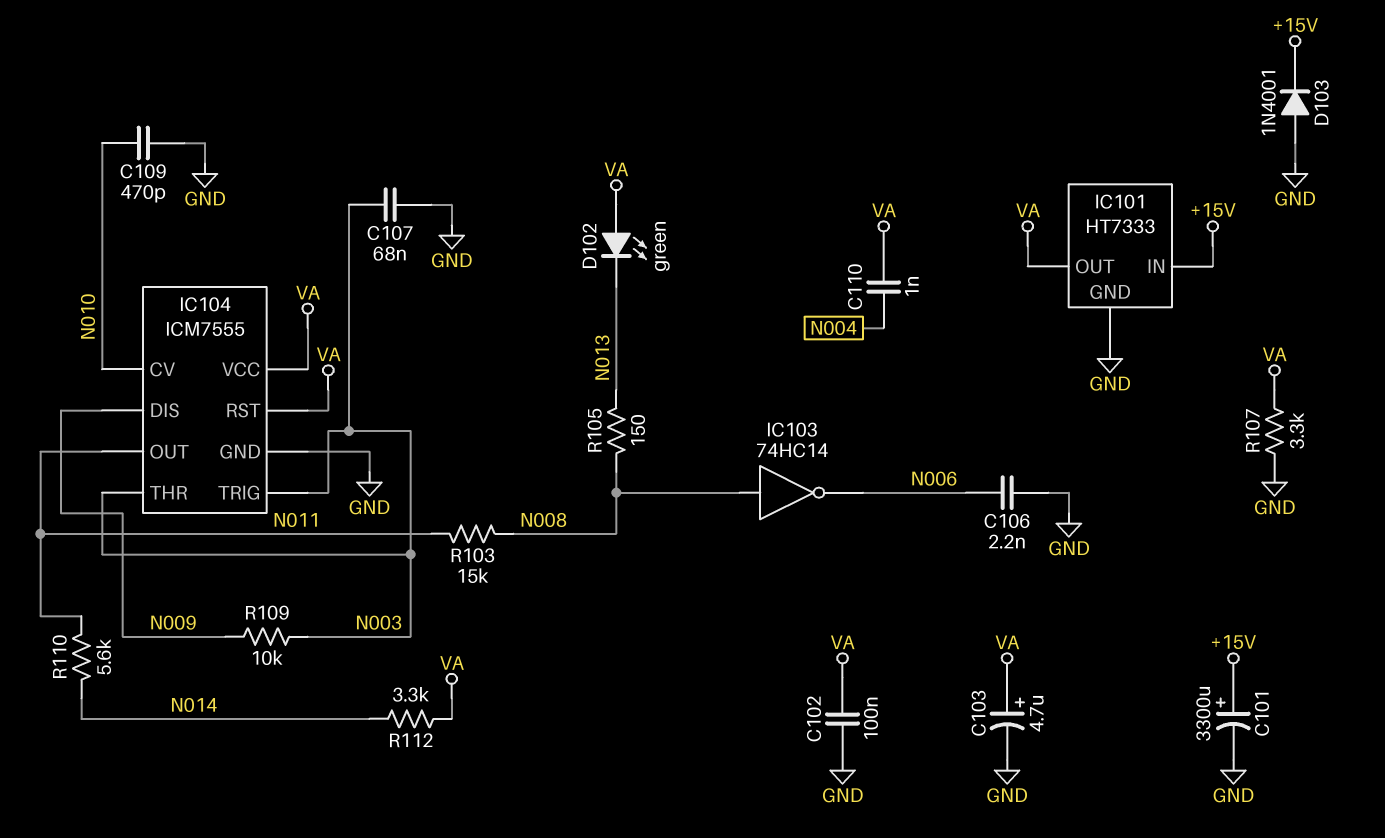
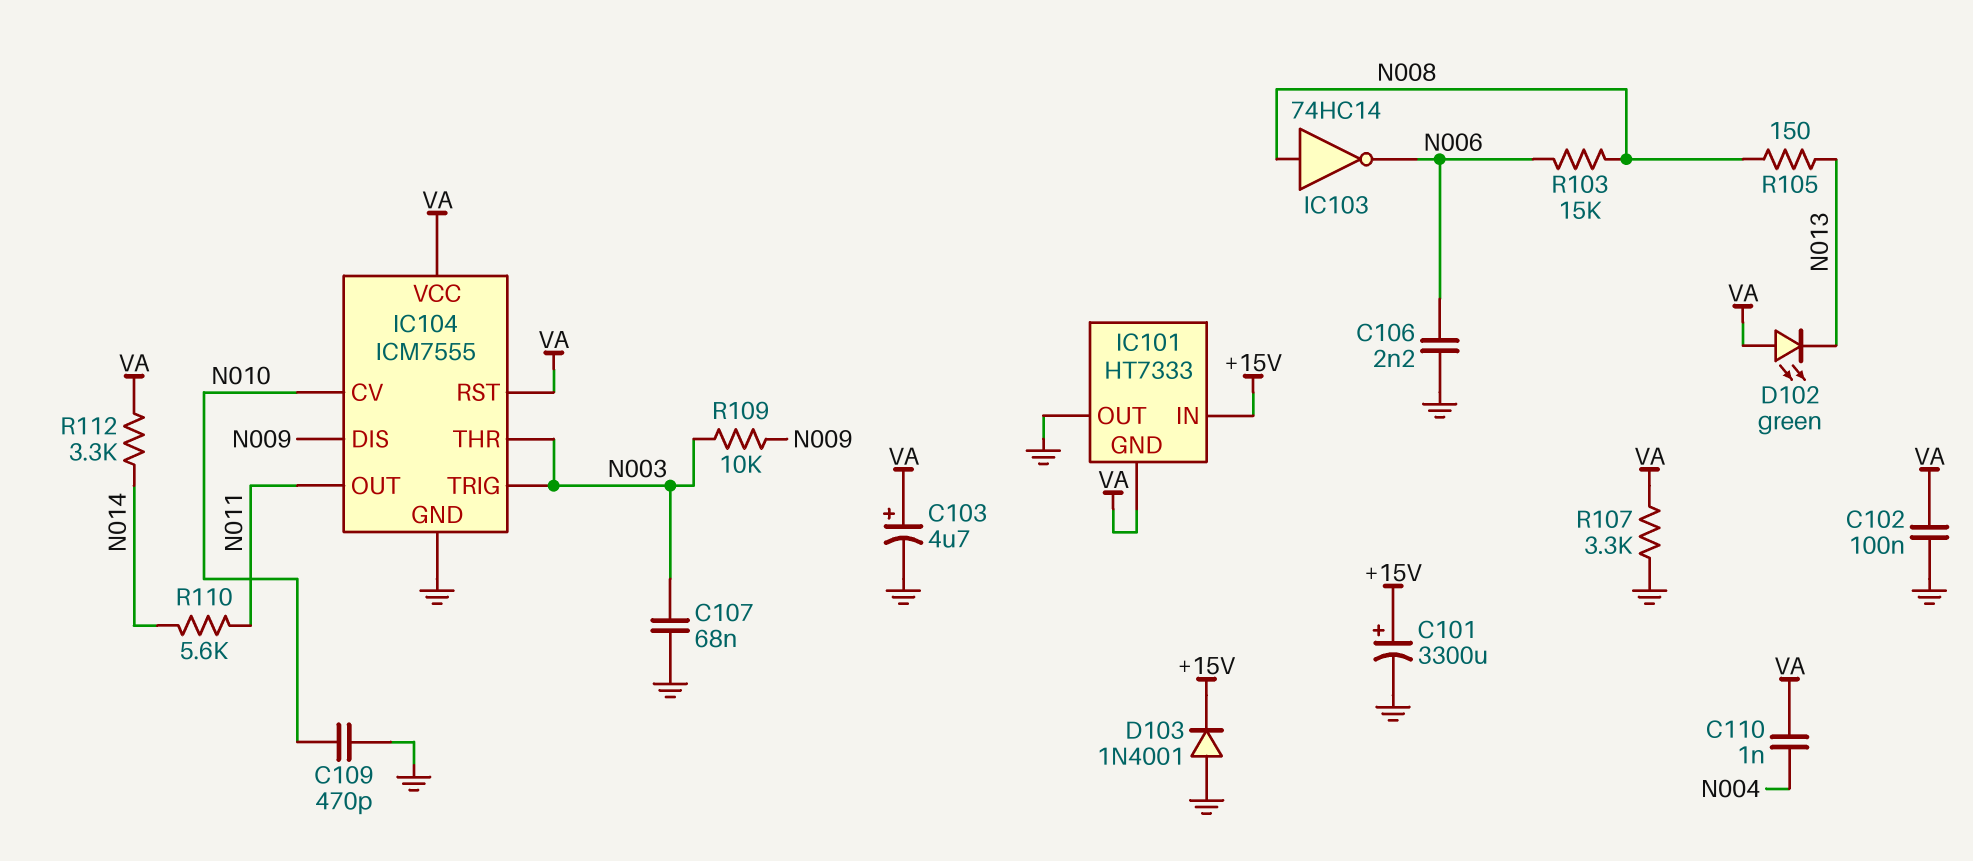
IC101 pin GND: GND -> VA
IC101 pin OUT: VA -> GND
R103: 15k (N008, N011) -> 15k (N006, N008)

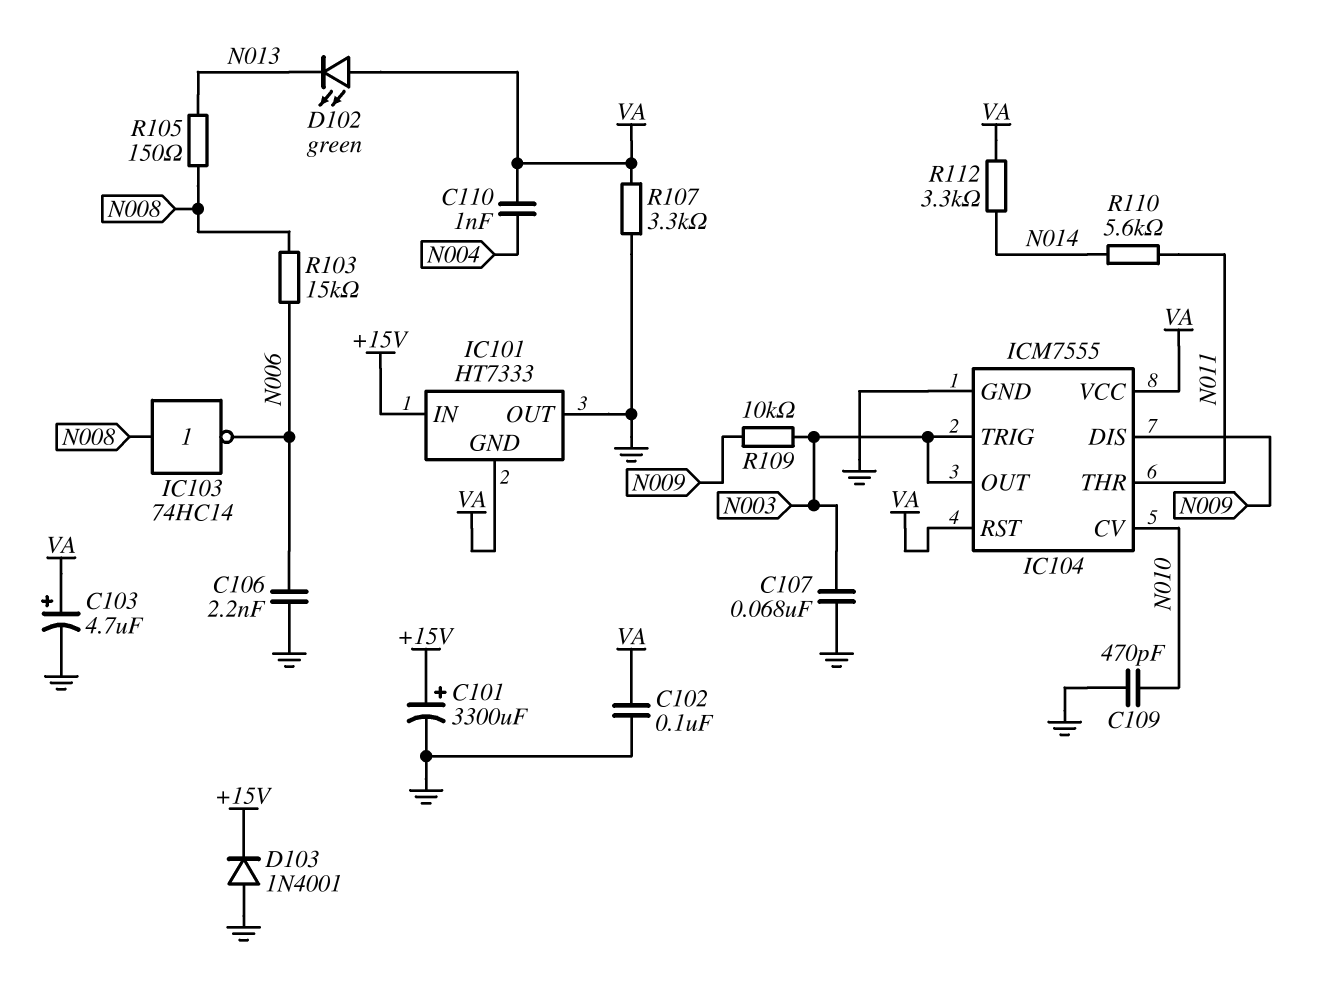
IC104 pin OUT: N011 -> N003
IC104 pin THR: N003 -> N011

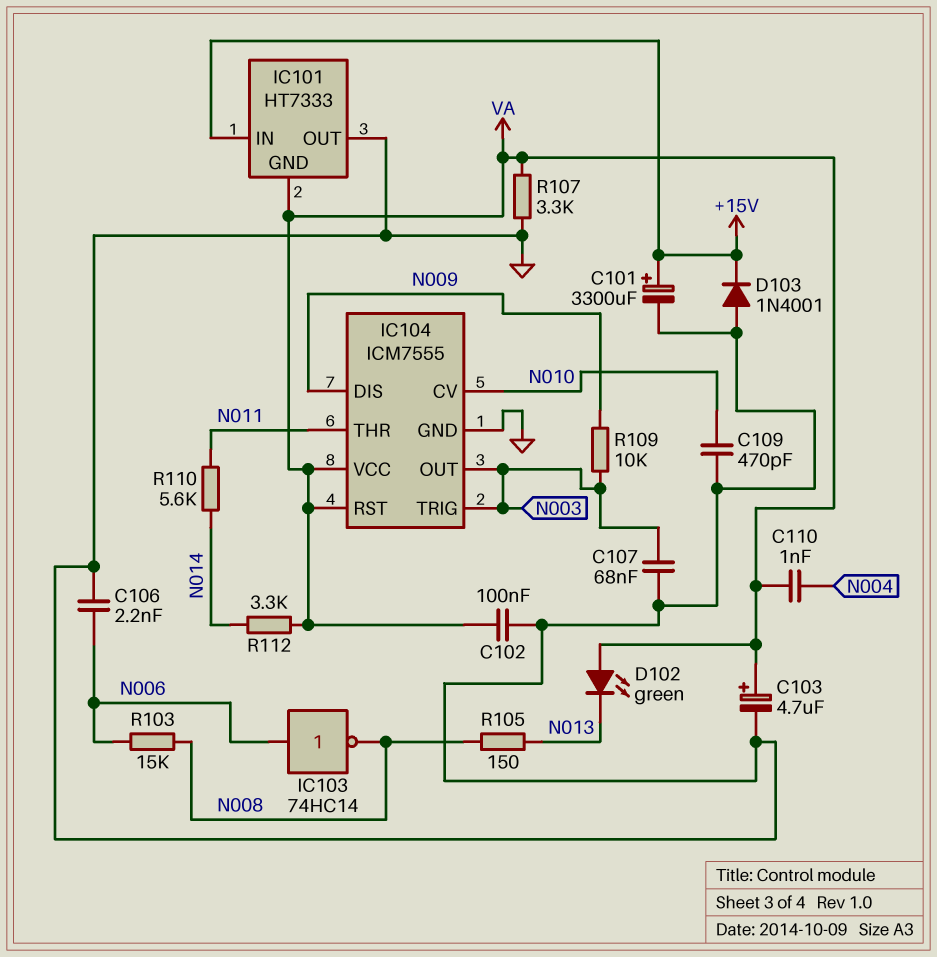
IC103: NOT 74HC14 (in N008, out N006) -> NOT 74HC14 (in N006, out N008)

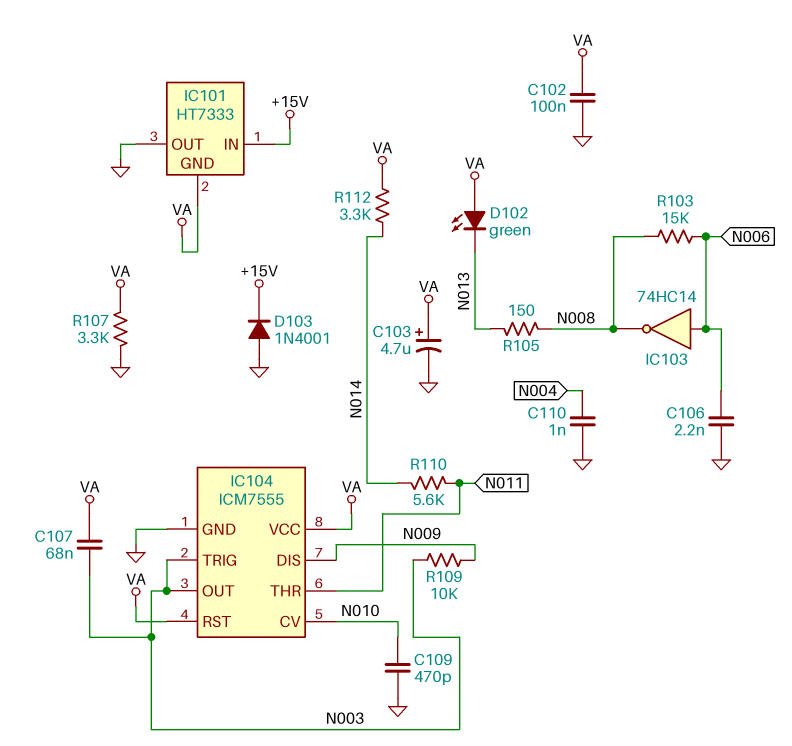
C101: 3300uF (plus +15V, minus GND) -> none
C107: 68nF (GND, N003) -> 68nF (N003, VA)
C110: 1nF (N004, VA) -> 1nF (GND, N004)

